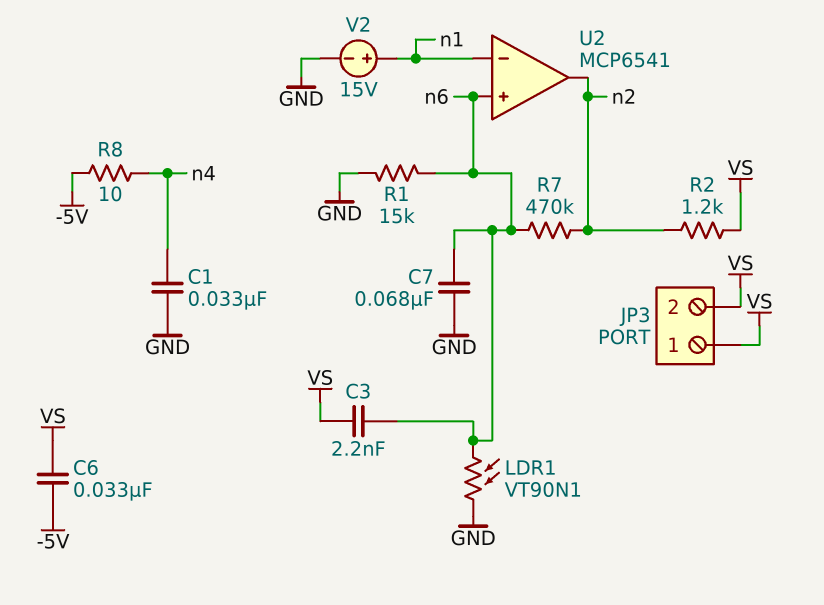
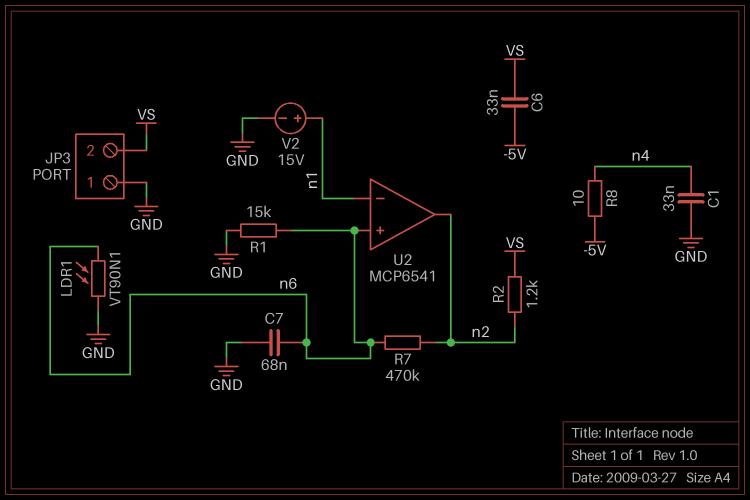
C3: 2.2nF (VS, n6) -> none
JP3 pin 1: VS -> GND

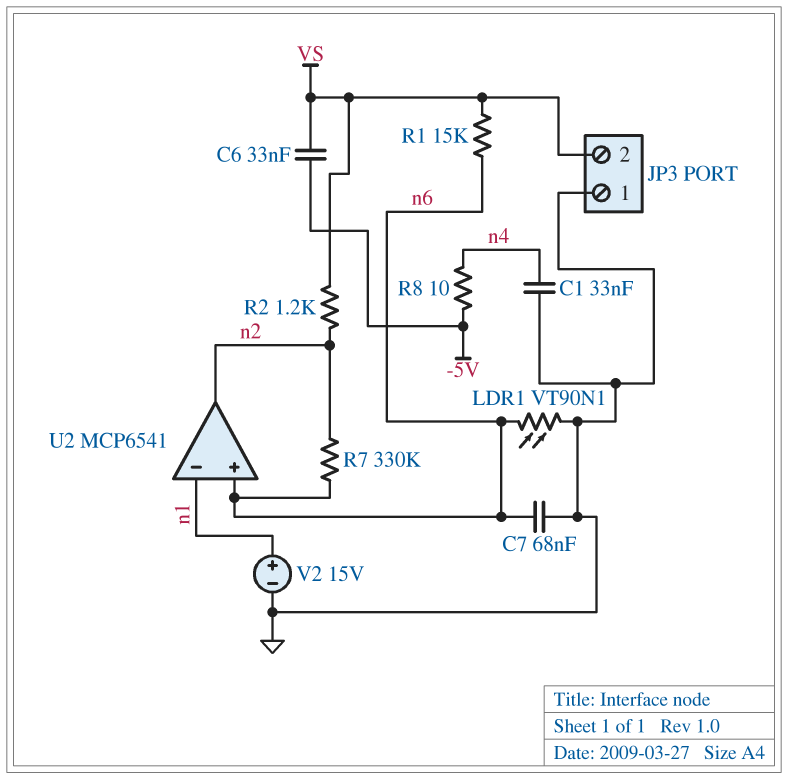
R1: 15k (GND, n6) -> 15k (VS, n6)
R7: 470k (n2, n6) -> 330k (n2, n6)

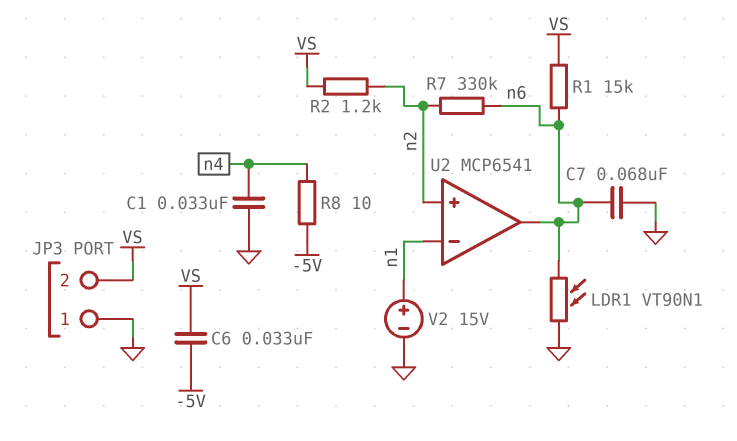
U2 pin in+: n6 -> n2
U2 pin out: n2 -> n6

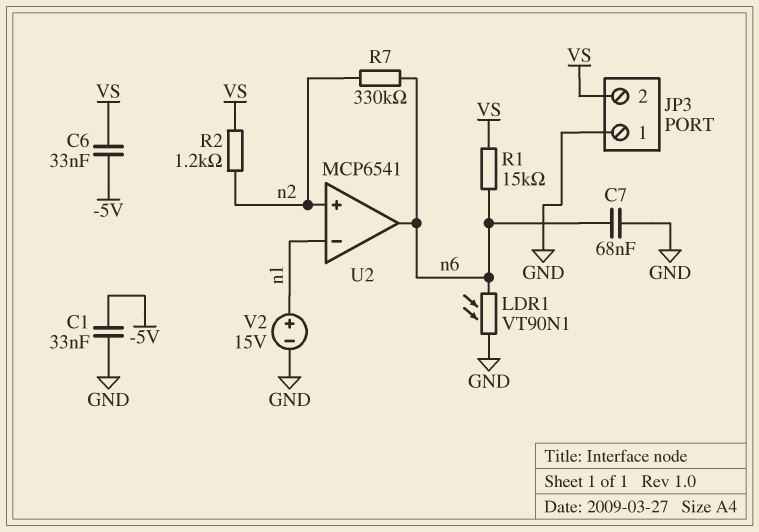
C1: 33nF (GND, n4) -> 33nF (-5V, GND)
R8: 10 (-5V, n4) -> none

